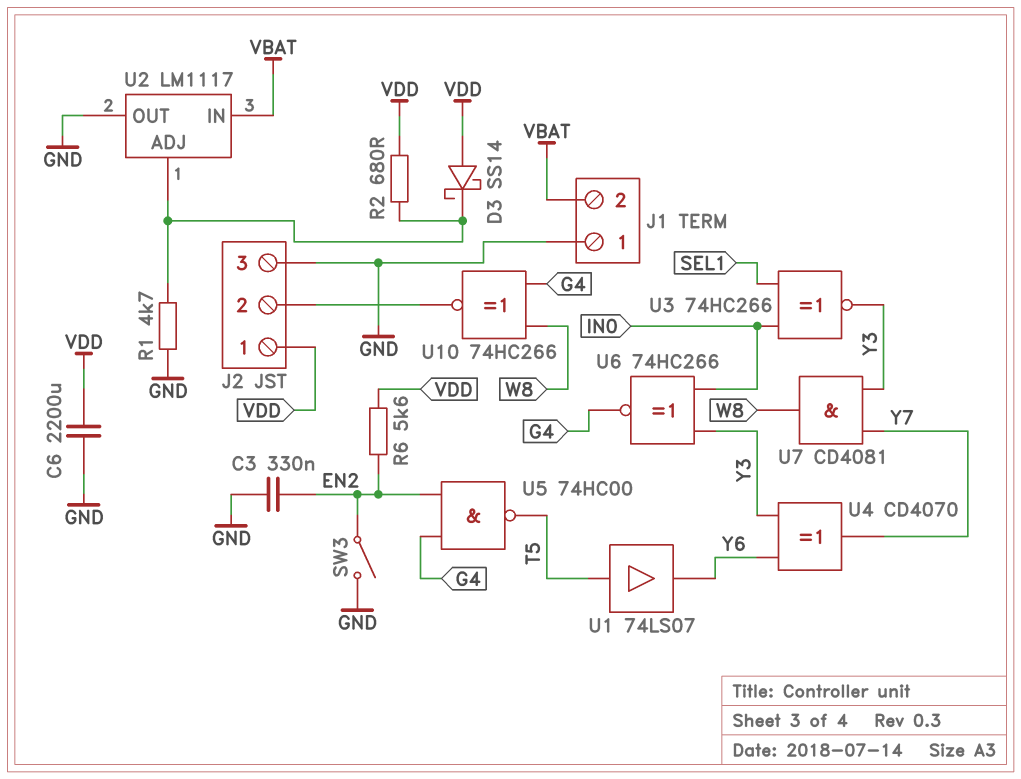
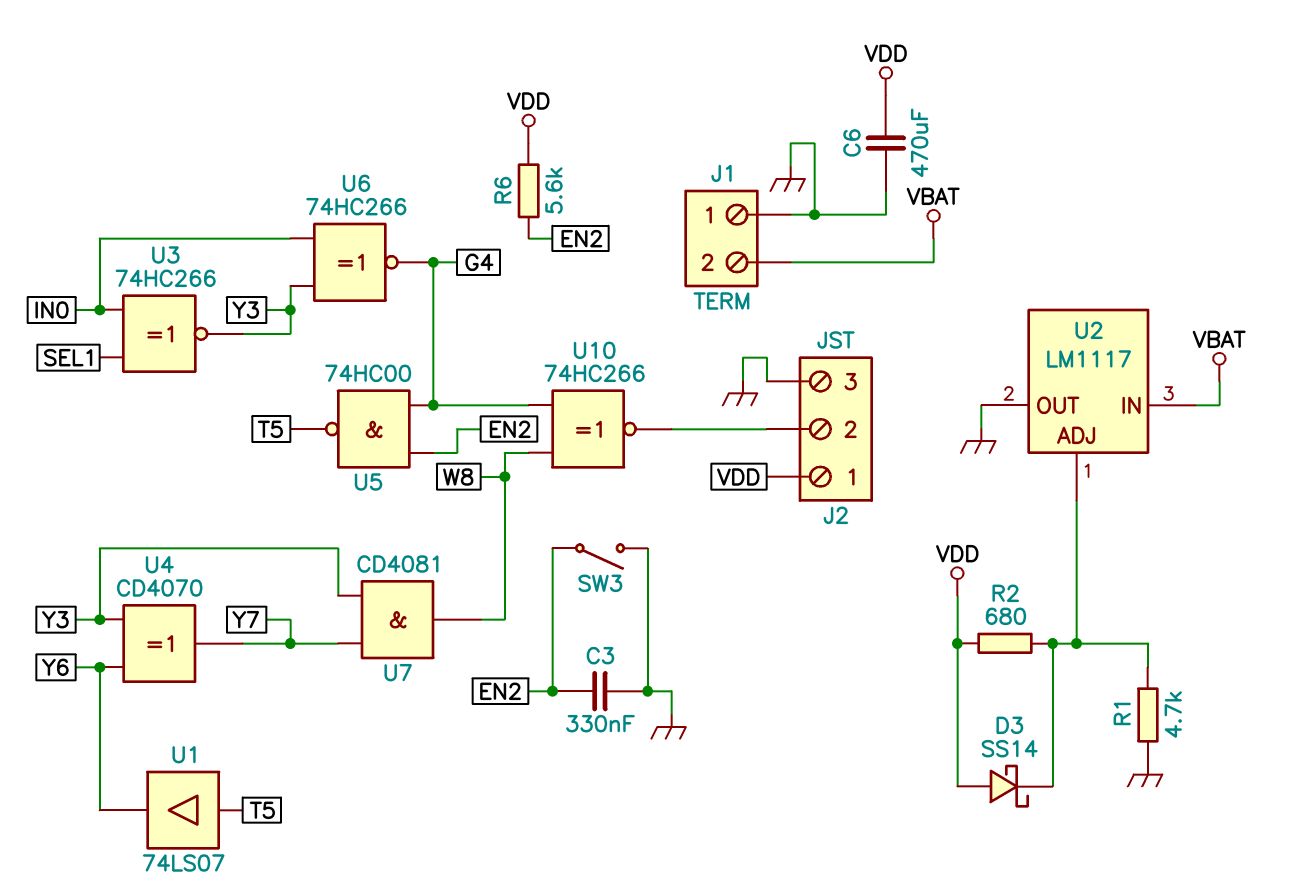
C6: 2200uF (GND, VDD) -> 470uF (GND, VDD)

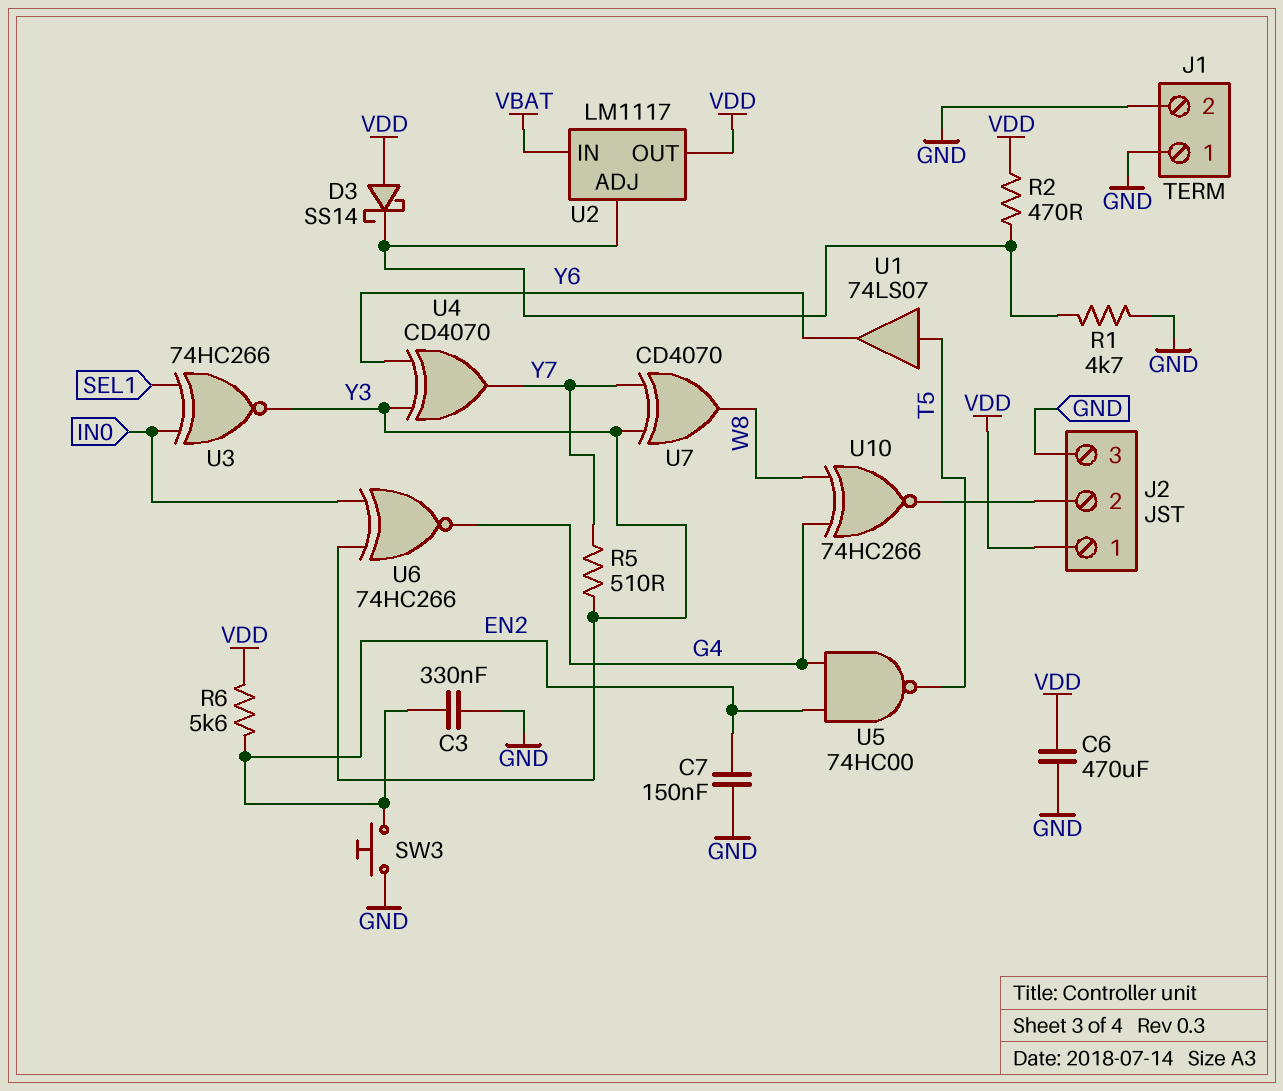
C7: none -> 150nF (EN2, GND)
J1 pin 2: VBAT -> GND
R2: 680 (U2/ADJ, VDD) -> 470 (U2/ADJ, VDD)
R5: none -> 510 (Y3, Y7)
SW3: switch (EN2, GND) -> button (EN2, GND)
U2 pin OUT: GND -> VDD
U7: AND CD4081 (in Y3, in Y7, out W8) -> XOR CD4070 (in Y3, in Y7, out W8)

